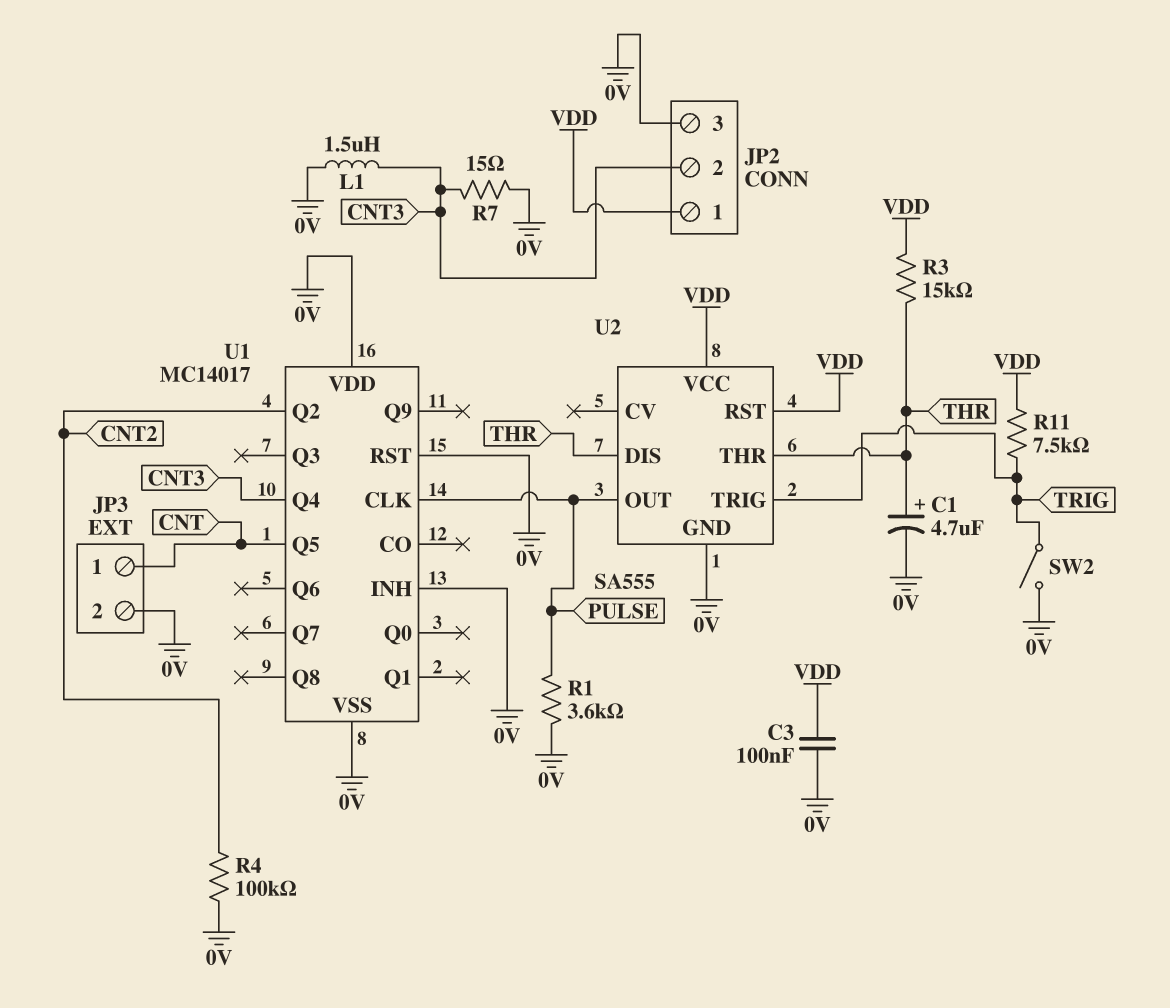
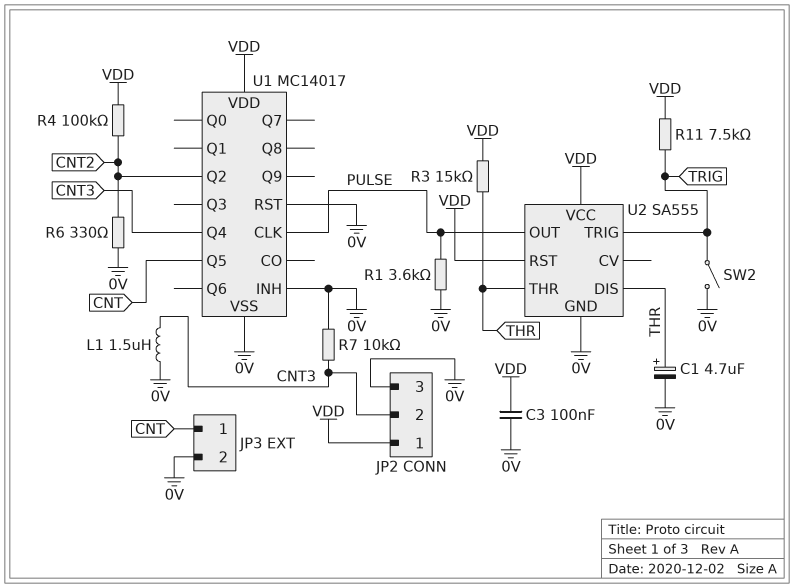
R4: 100k (0V, CNT2) -> 100k (CNT2, VDD)
R6: none -> 330 (0V, CNT2)
R7: 15 (0V, CNT3) -> 10k (0V, CNT3)
U1 pin VDD: 0V -> VDD

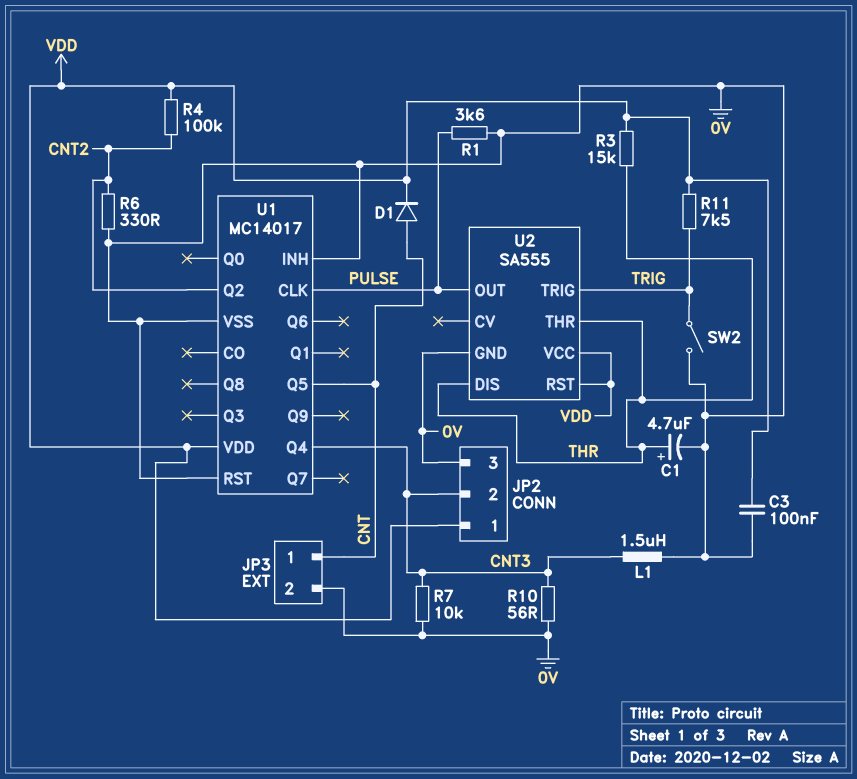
D1: none -> diode (A CNT, K VDD)
R10: none -> 56 (0V, CNT3)

